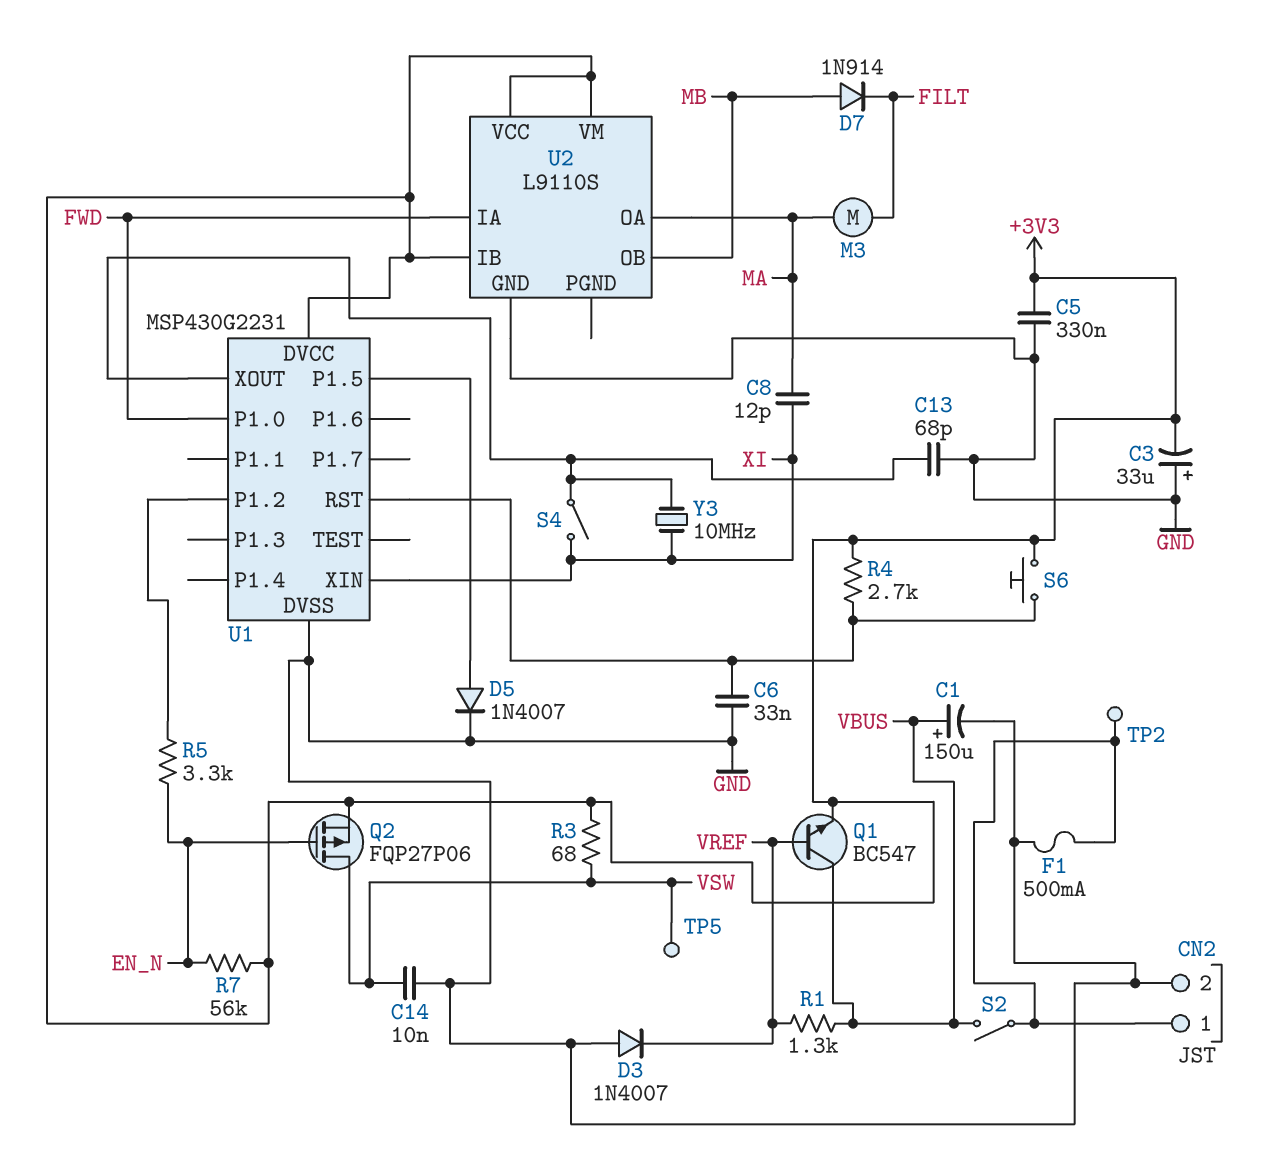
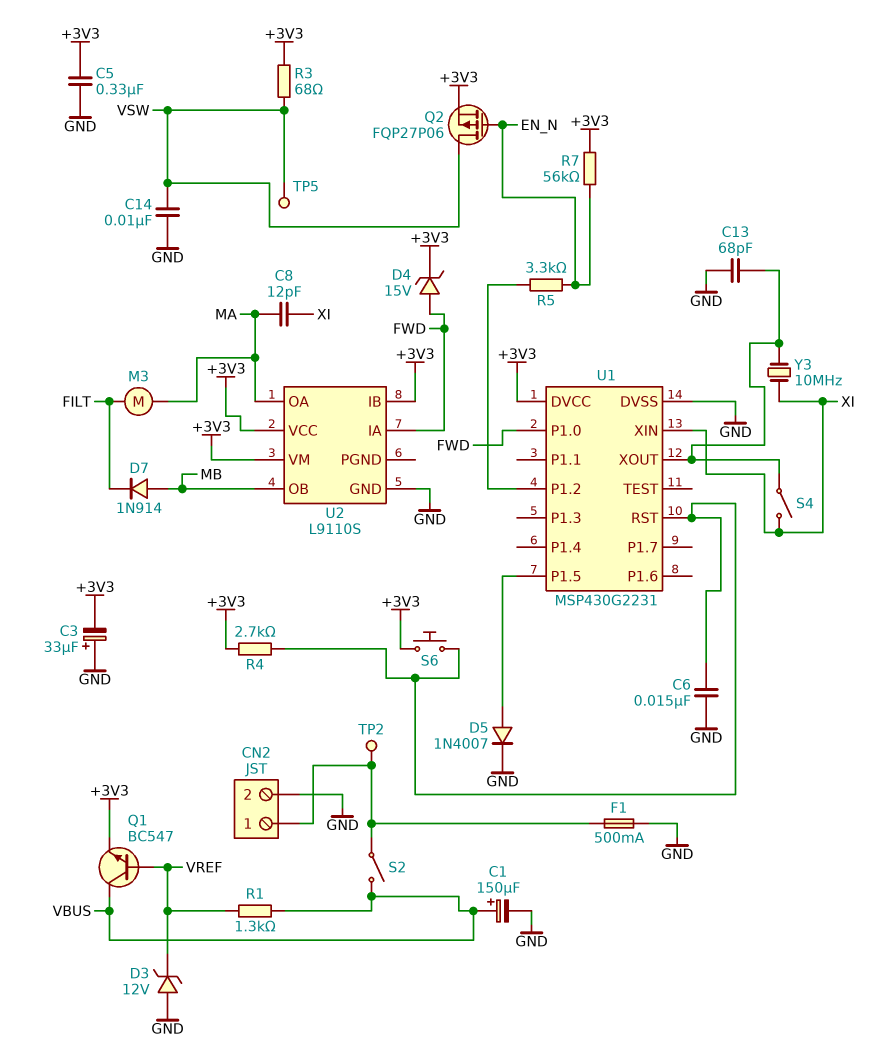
C6: 33nF (GND, U1/RST) -> 15nF (GND, U1/RST)
D3: diode 1N4007 (A GND, K VREF) -> zener 12V (A GND, K VREF)
D4: none -> zener 15V (A FWD, K +3V3)

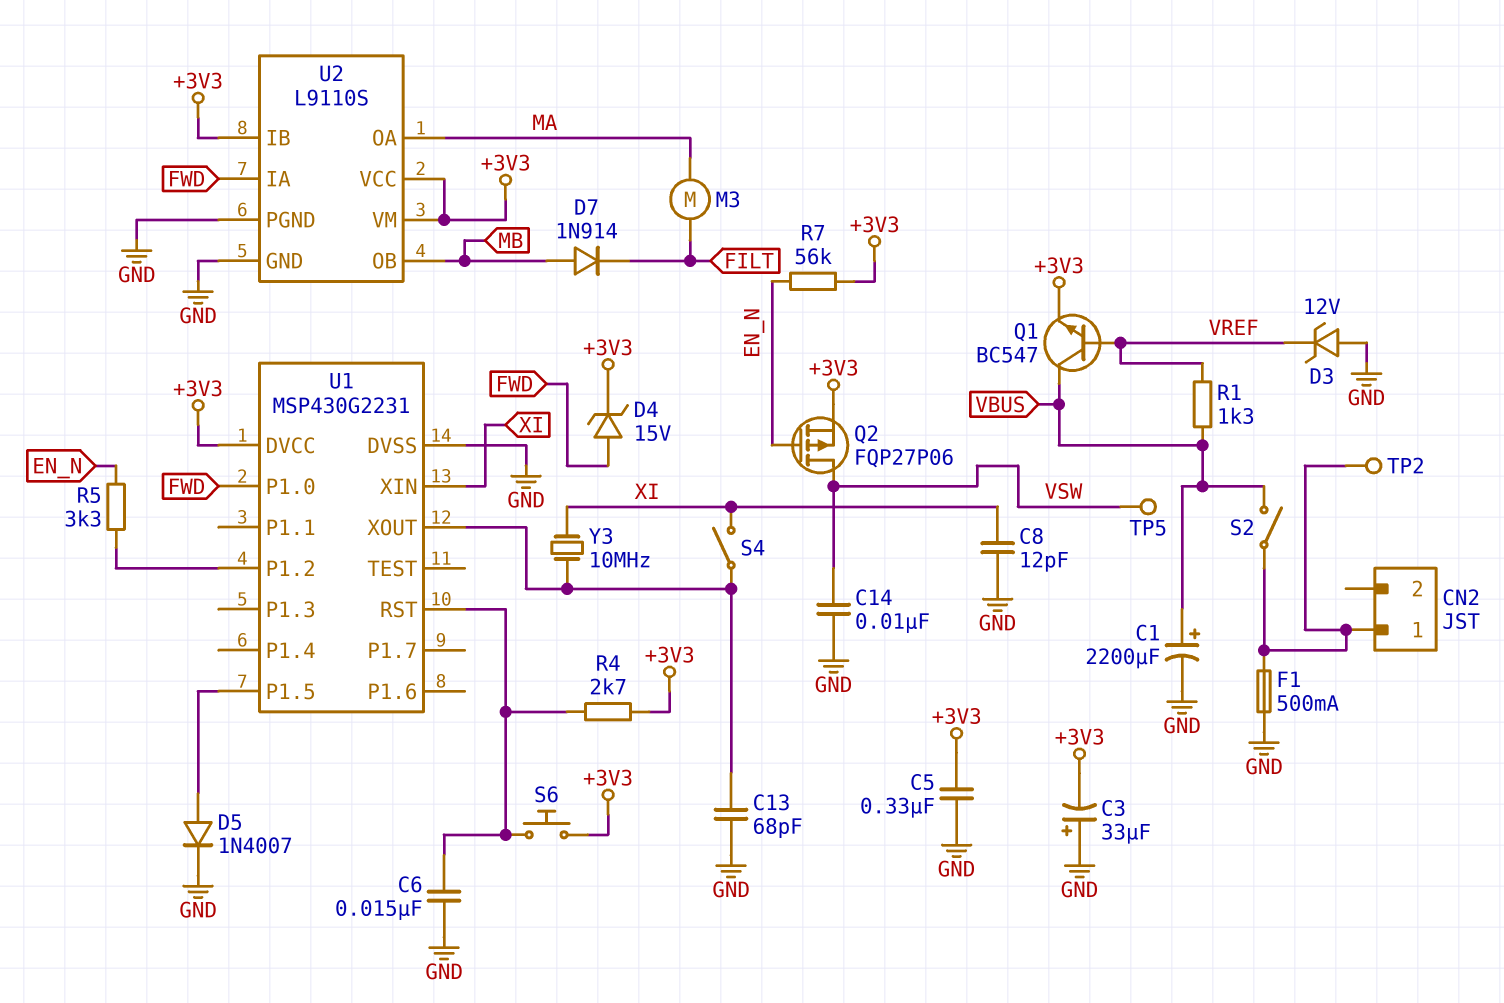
C1: 150uF (plus VBUS, minus GND) -> 2200uF (plus VBUS, minus GND)
C8: 12pF (MA, XI) -> 12pF (GND, XI)
CN2 pin 2: GND -> none
R3: 68 (+3V3, VSW) -> none
U2 pin PGND: none -> GND

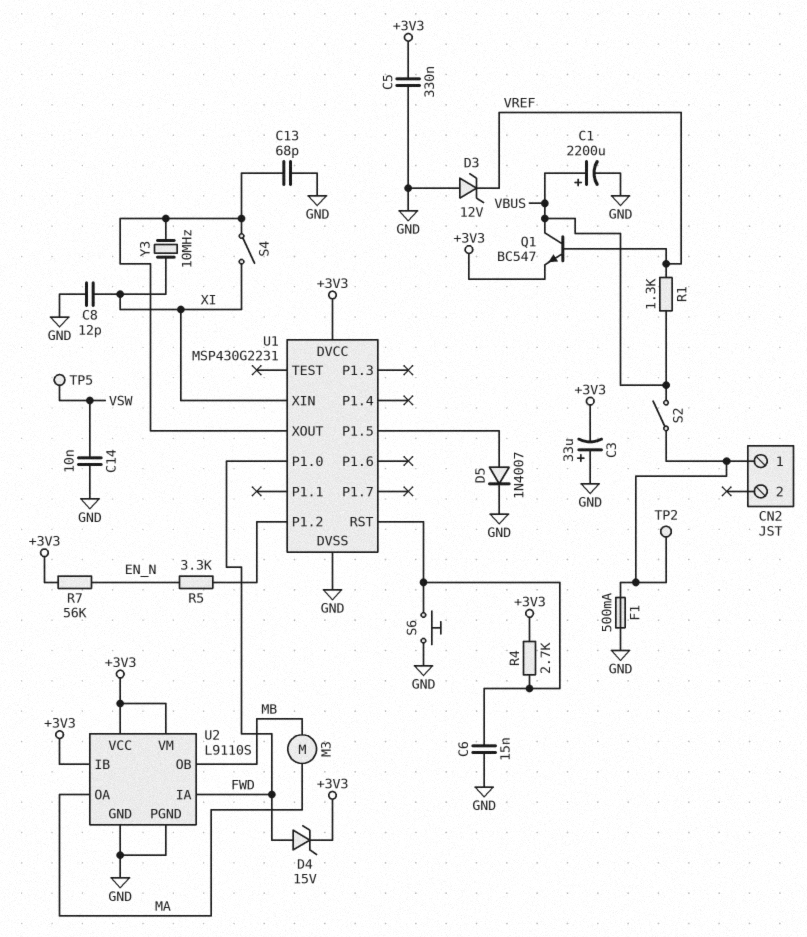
D7: diode 1N914 (A MB, K FILT) -> none
M3: motor (FILT, MA) -> motor (MA, MB)
Q2: PMOS FQP27P06 (G EN_N, D VSW, S +3V3) -> none
S6: button (+3V3, U1/RST) -> button (GND, U1/RST)

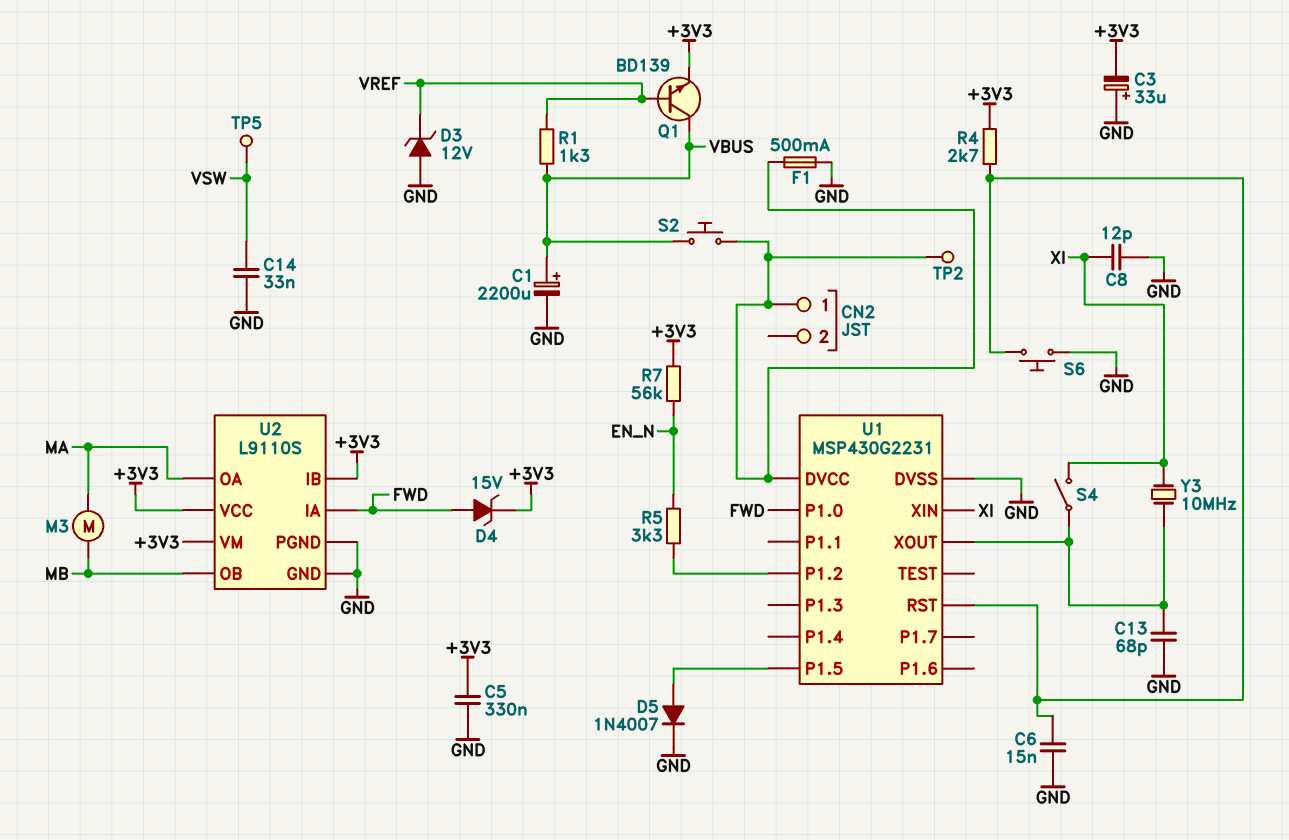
C14: 10nF (GND, VSW) -> 33nF (GND, VSW)
Q1: NPN BC547 (B VREF, C VBUS, E +3V3) -> NPN BD139 (B VREF, C VBUS, E +3V3)
S2: switch (CN2/1, VBUS) -> button (CN2/1, VBUS)
U1 pin DVCC: +3V3 -> CN2/1

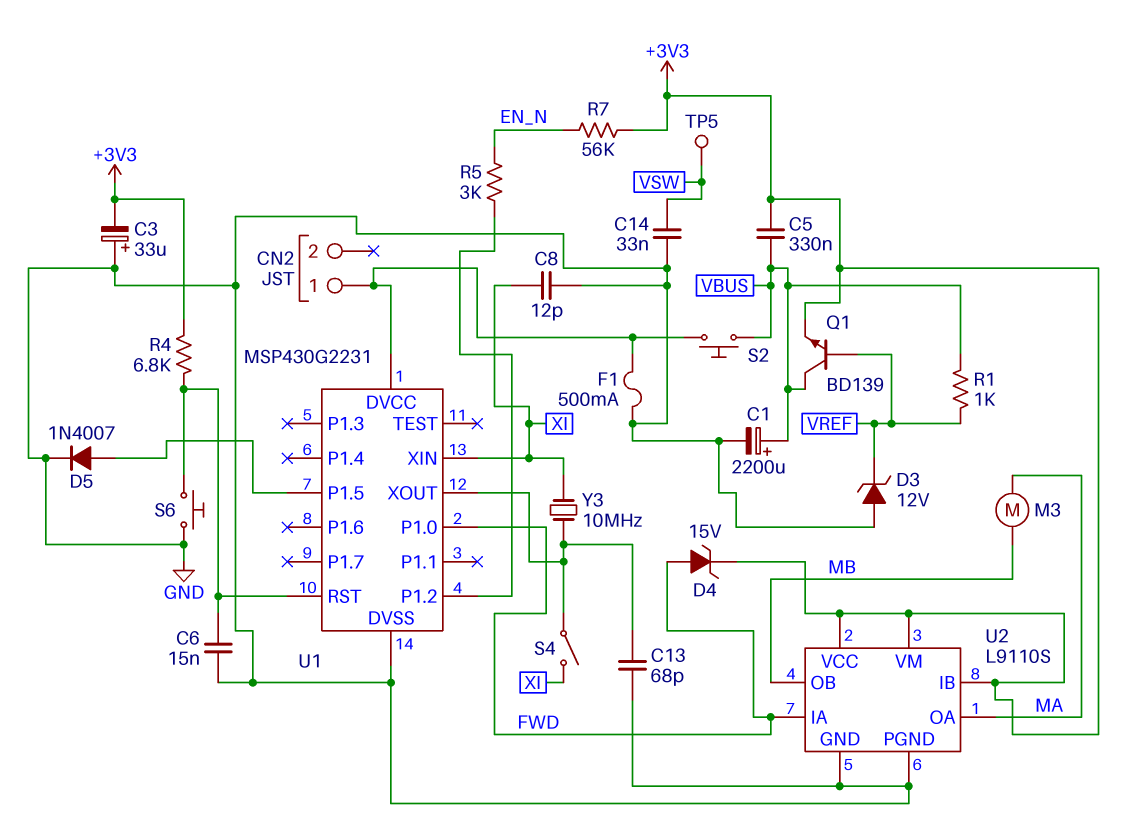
C5: 330nF (+3V3, GND) -> 330nF (+3V3, VBUS)
R1: 1.3k (VBUS, VREF) -> 1k (VBUS, VREF)
R4: 2.7k (+3V3, U1/RST) -> 6.8k (+3V3, U1/RST)
R5: 3.3k (EN_N, U1/P1.2) -> 3k (EN_N, U1/P1.2)
TP2: test point (CN2/1) -> none

